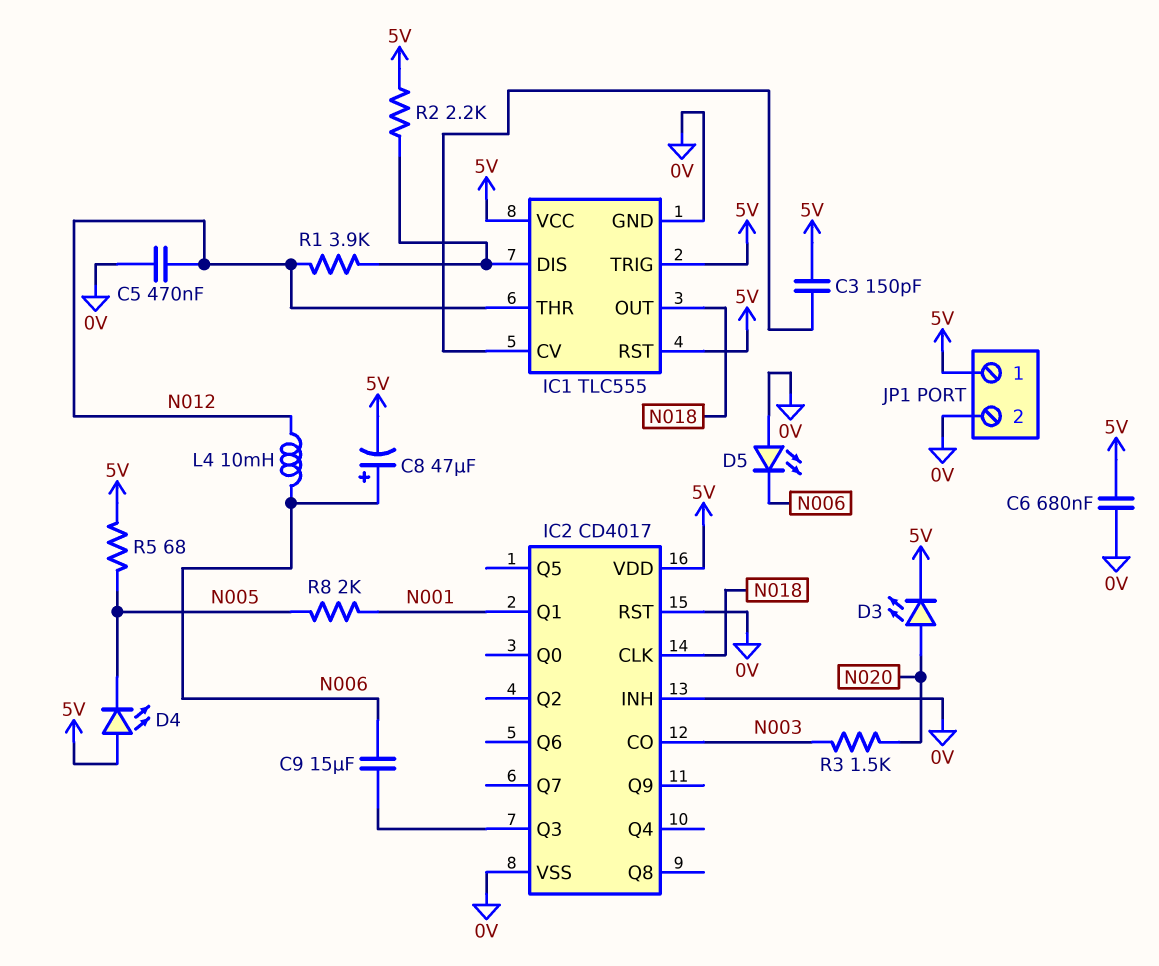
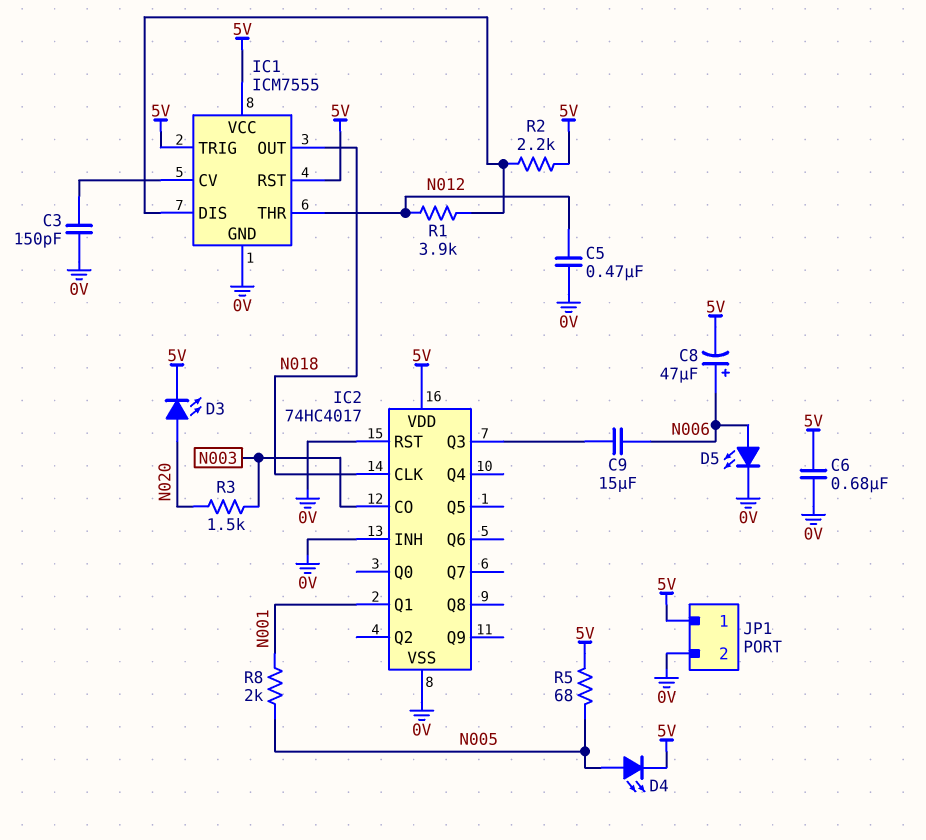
C3: 150pF (5V, IC1/CV) -> 150pF (0V, IC1/CV)
D4: LED (A 5V, K N005) -> LED (A N005, K 5V)
D5: LED (A 0V, K N006) -> LED (A N006, K 0V)
IC1: TLC555 -> ICM7555
IC2: CD4017 -> 74HC4017
L4: 10mH (N006, N012) -> none

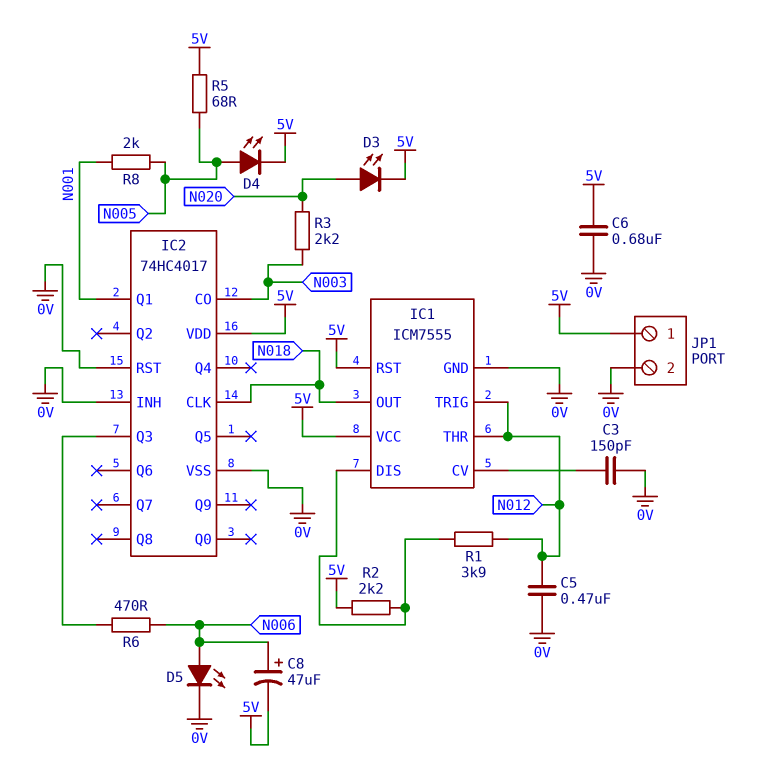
C9: 15uF (IC2/Q3, N006) -> none
IC1 pin TRIG: 5V -> N012
R3: 1.5k (N003, N020) -> 2.2k (N003, N020)
R6: none -> 470 (IC2/Q3, N006)

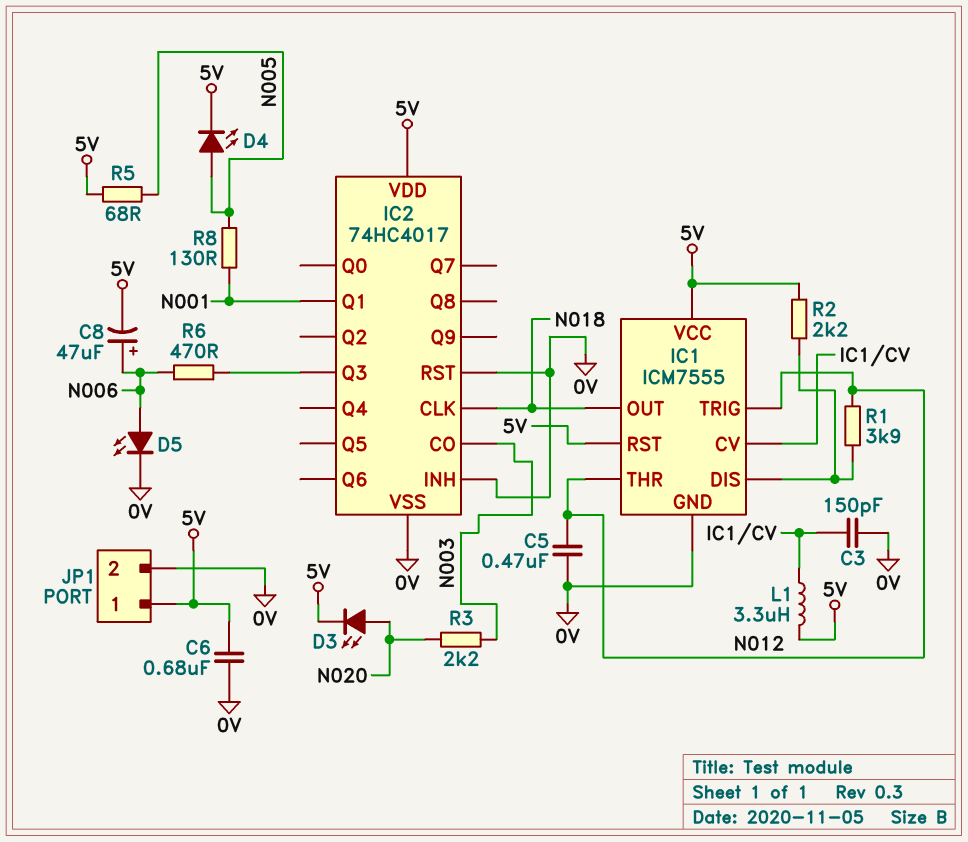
L1: none -> 3.3uH (5V, IC1/CV)
R8: 2k (N001, N005) -> 130 (N001, N005)

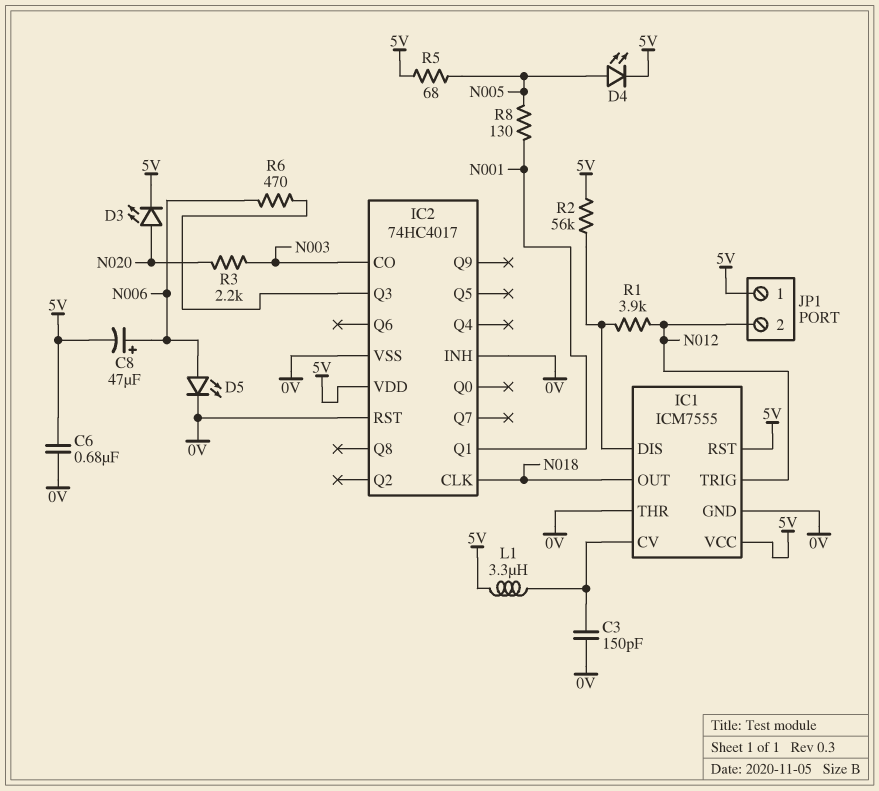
C5: 470nF (0V, N012) -> none
IC1 pin THR: N012 -> 0V
JP1 pin 2: 0V -> N012
R2: 2.2k (5V, IC1/DIS) -> 56k (5V, IC1/DIS)

